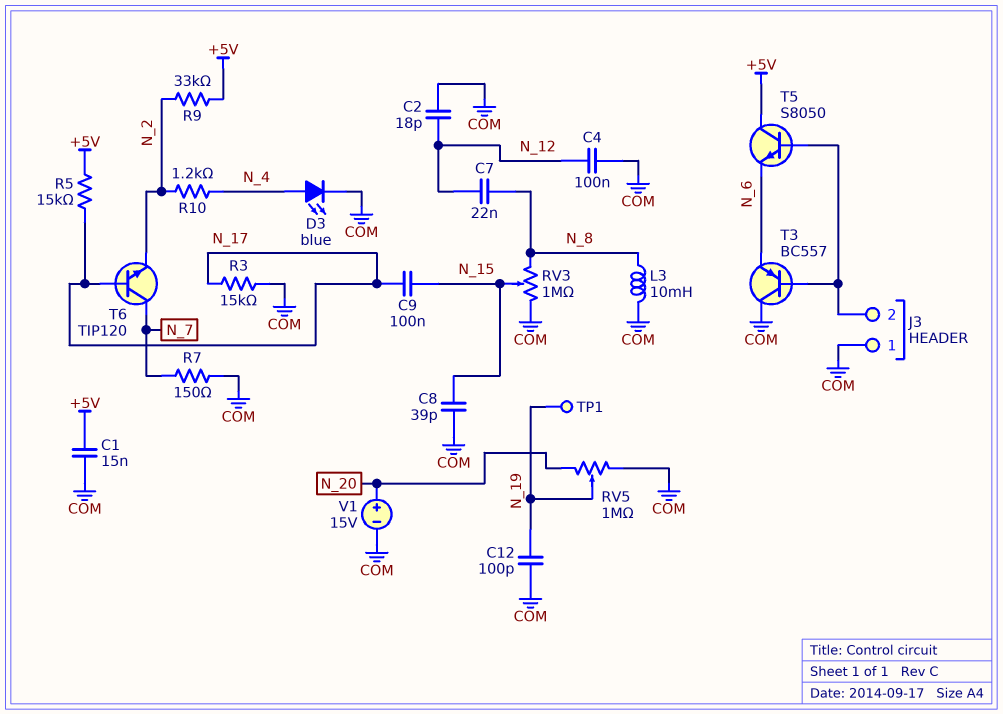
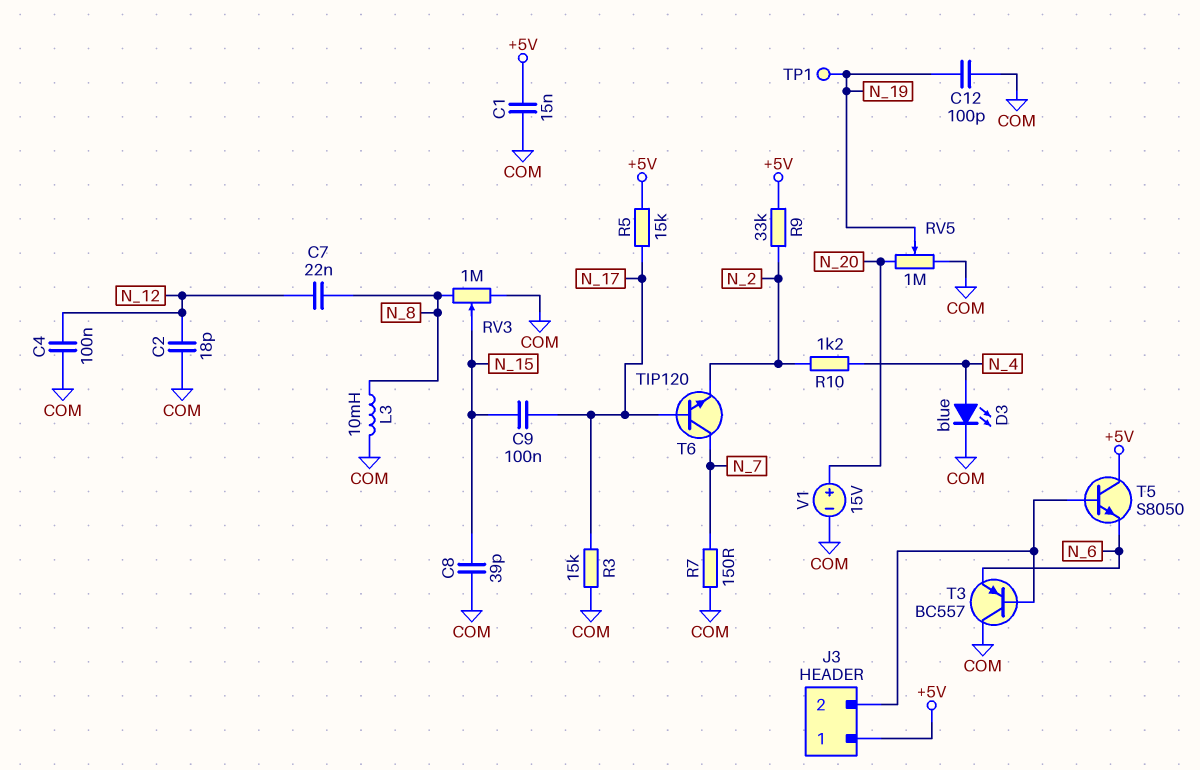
J3 pin 1: COM -> +5V

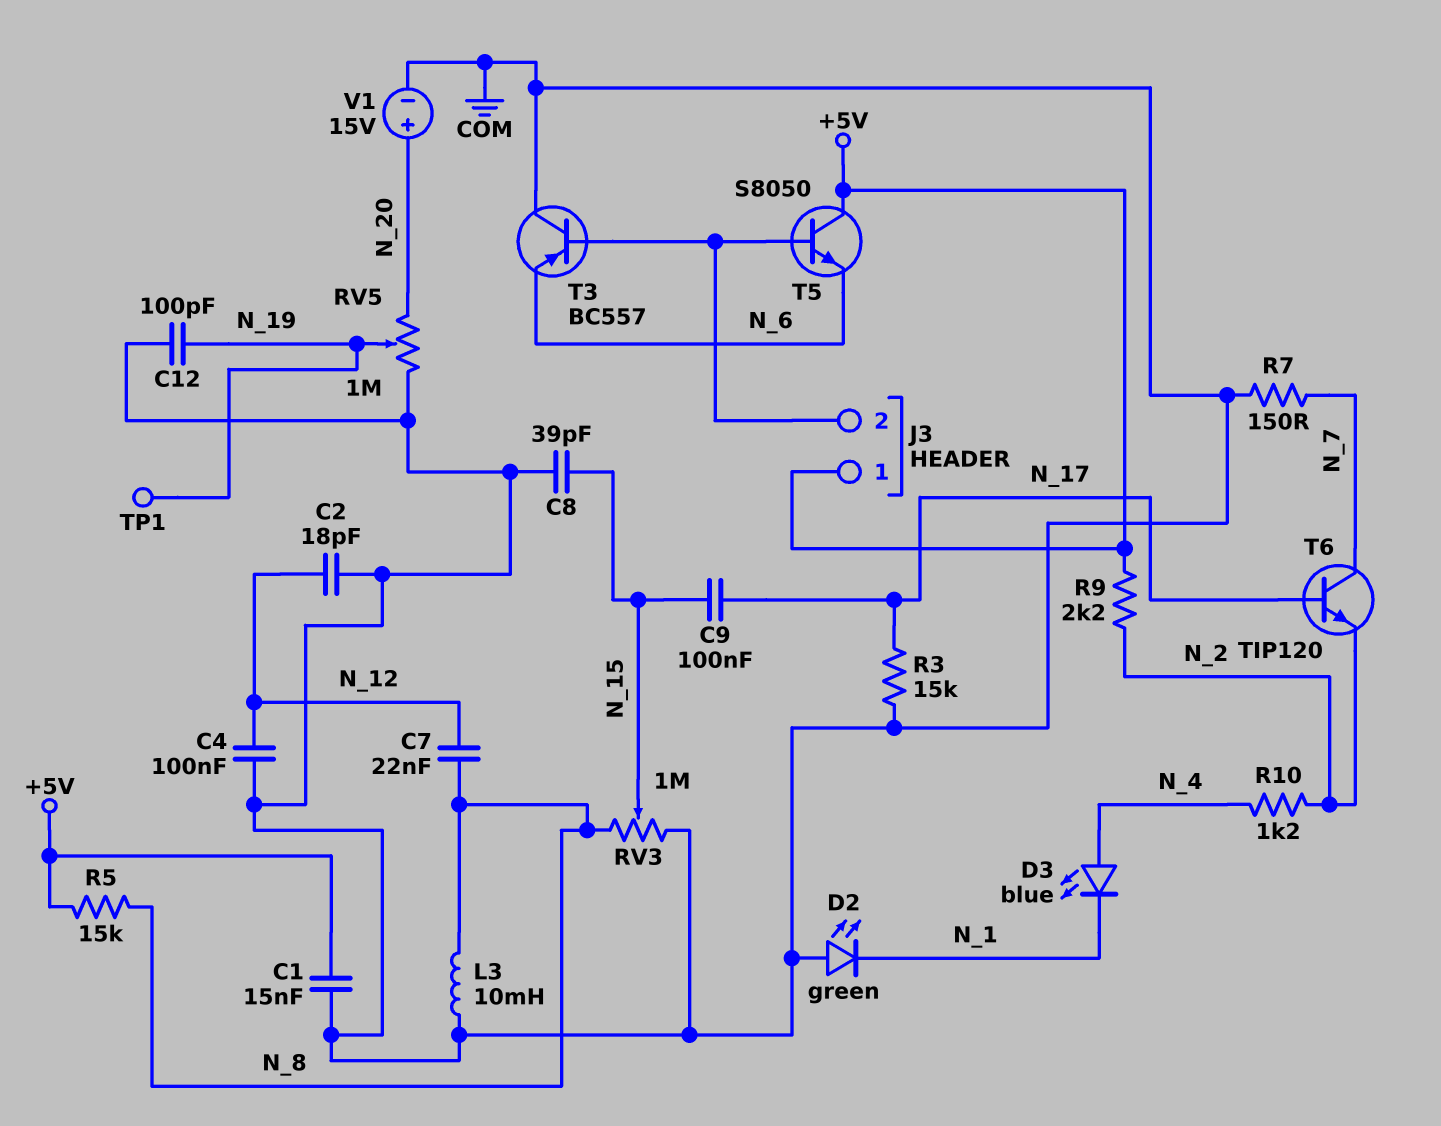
D2: none -> LED green (A COM, K N_1)
D3: LED blue (A N_4, K COM) -> LED blue (A N_4, K N_1)
R5: 15k (+5V, N_17) -> 15k (+5V, N_8)
R9: 33k (+5V, N_2) -> 2.2k (+5V, N_2)

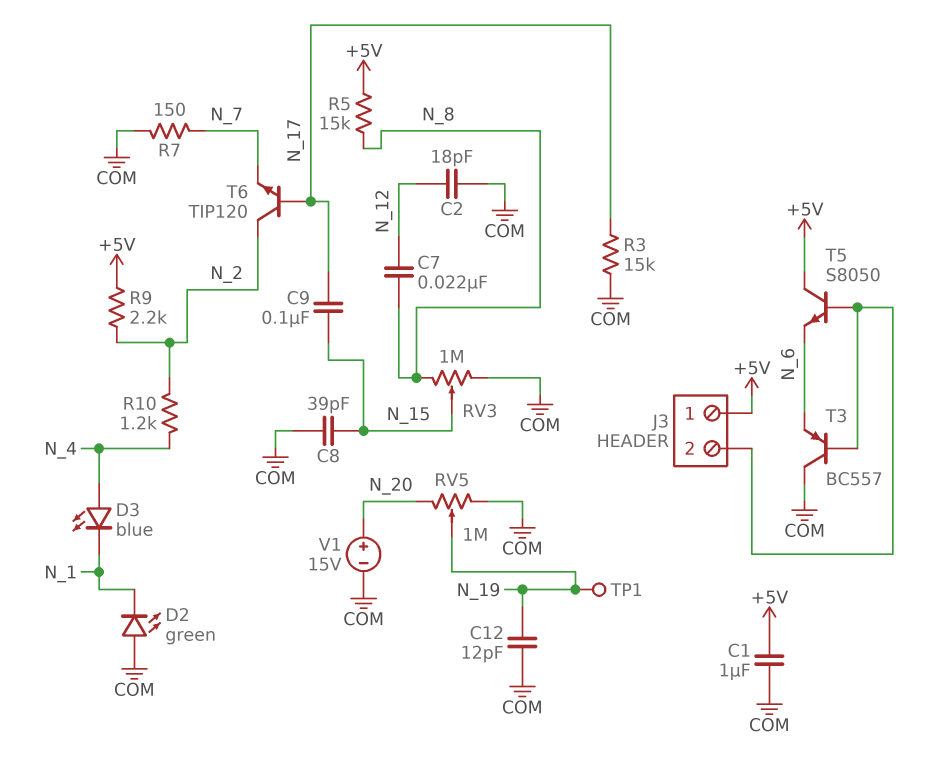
C1: 15nF (+5V, COM) -> 1uF (+5V, COM)
C4: 100nF (COM, N_12) -> none
C12: 100pF (COM, N_19) -> 12pF (COM, N_19)
L3: 10mH (COM, N_8) -> none
T6: NPN TIP120 (B N_17, C N_7, E N_2) -> NPN TIP120 (B N_17, C N_2, E N_7)

